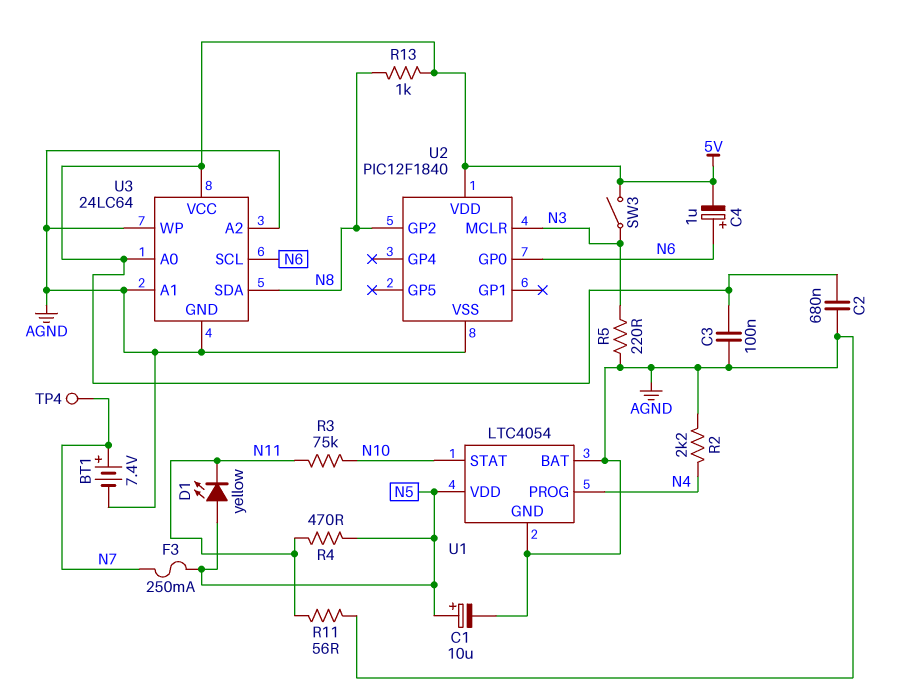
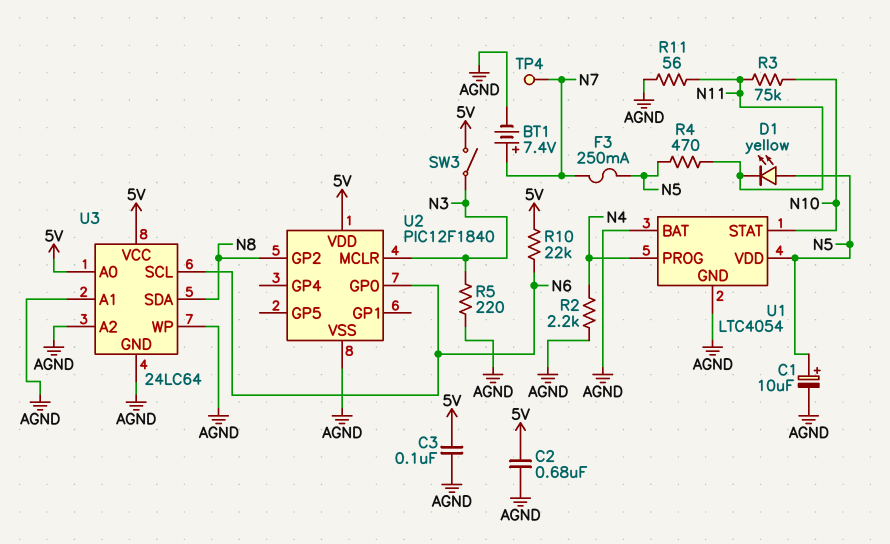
C4: 1uF (plus N6, minus 5V) -> none
R10: none -> 22k (5V, N6)
R13: 1k (5V, N8) -> none

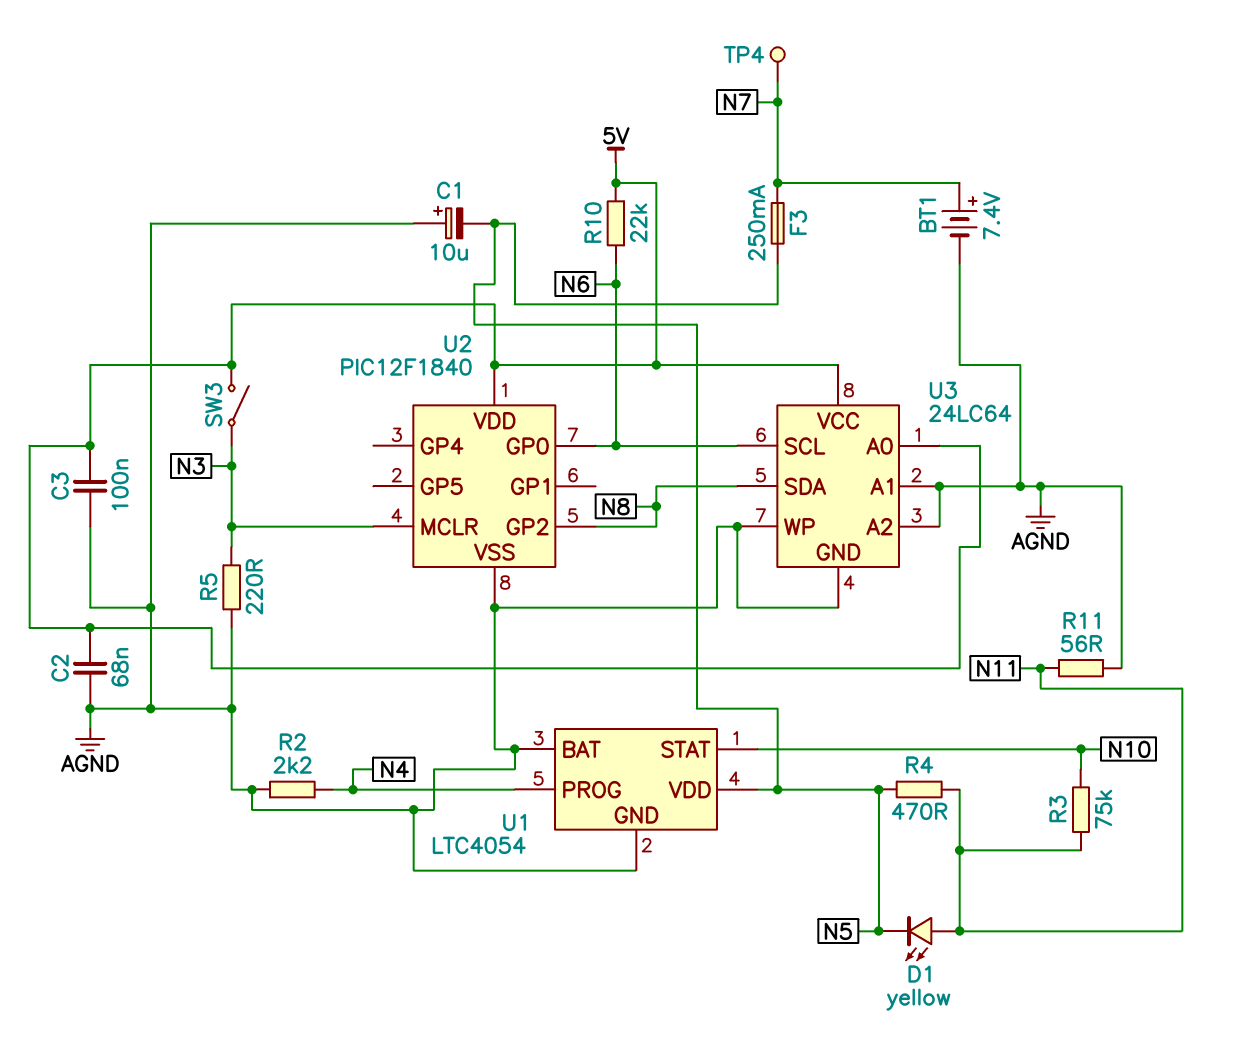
C1: 10uF (plus N5, minus AGND) -> 10uF (plus AGND, minus N5)
C2: 680nF (5V, AGND) -> 68nF (5V, AGND)
D1: LED yellow (A N5, K N11) -> LED yellow (A N11, K N5)

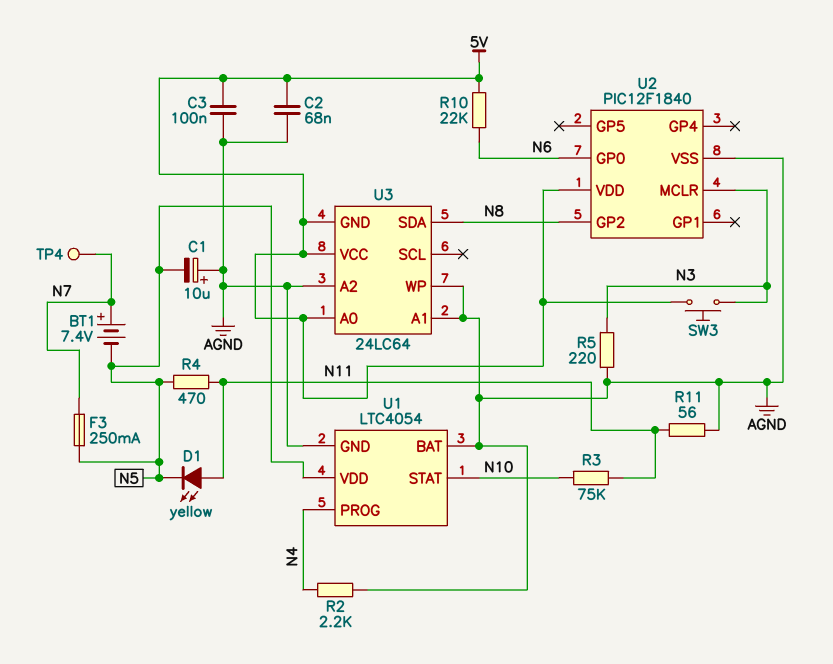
BT1: 7.4V (plus N7, minus AGND) -> 7.4V (plus N7, minus N5)
SW3: switch (5V, N3) -> button (5V, N3)
U3 pin GND: AGND -> 5V
U3 pin SCL: N6 -> none

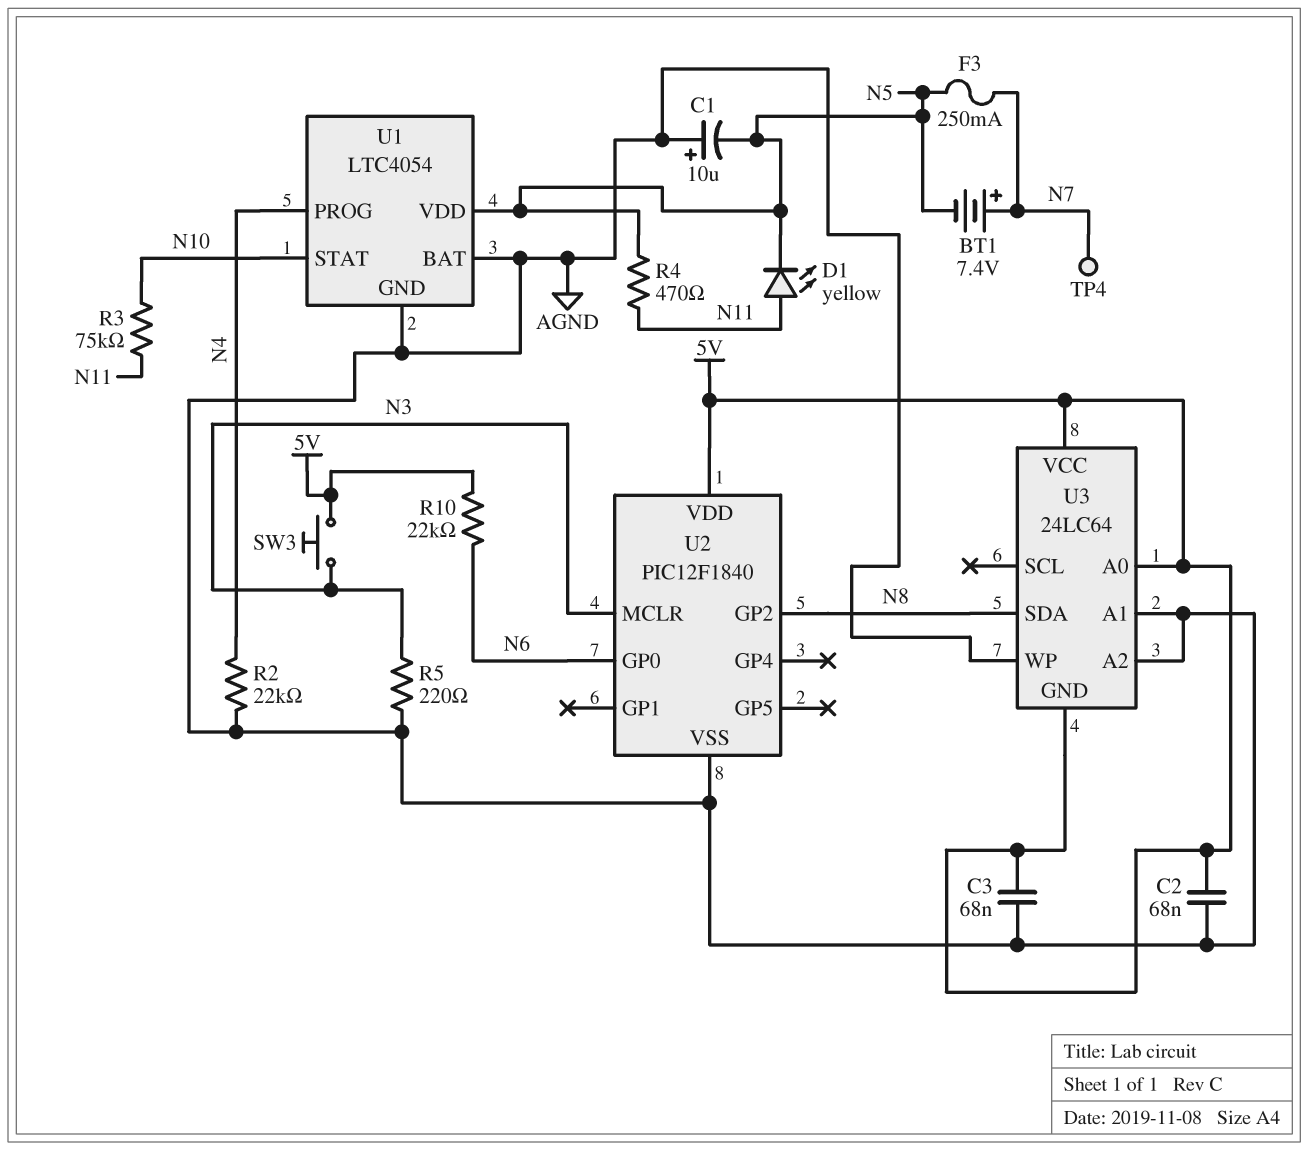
C3: 100nF (5V, AGND) -> 68nF (5V, AGND)
R2: 2.2k (AGND, N4) -> 22k (AGND, N4)
R11: 56 (AGND, N11) -> none

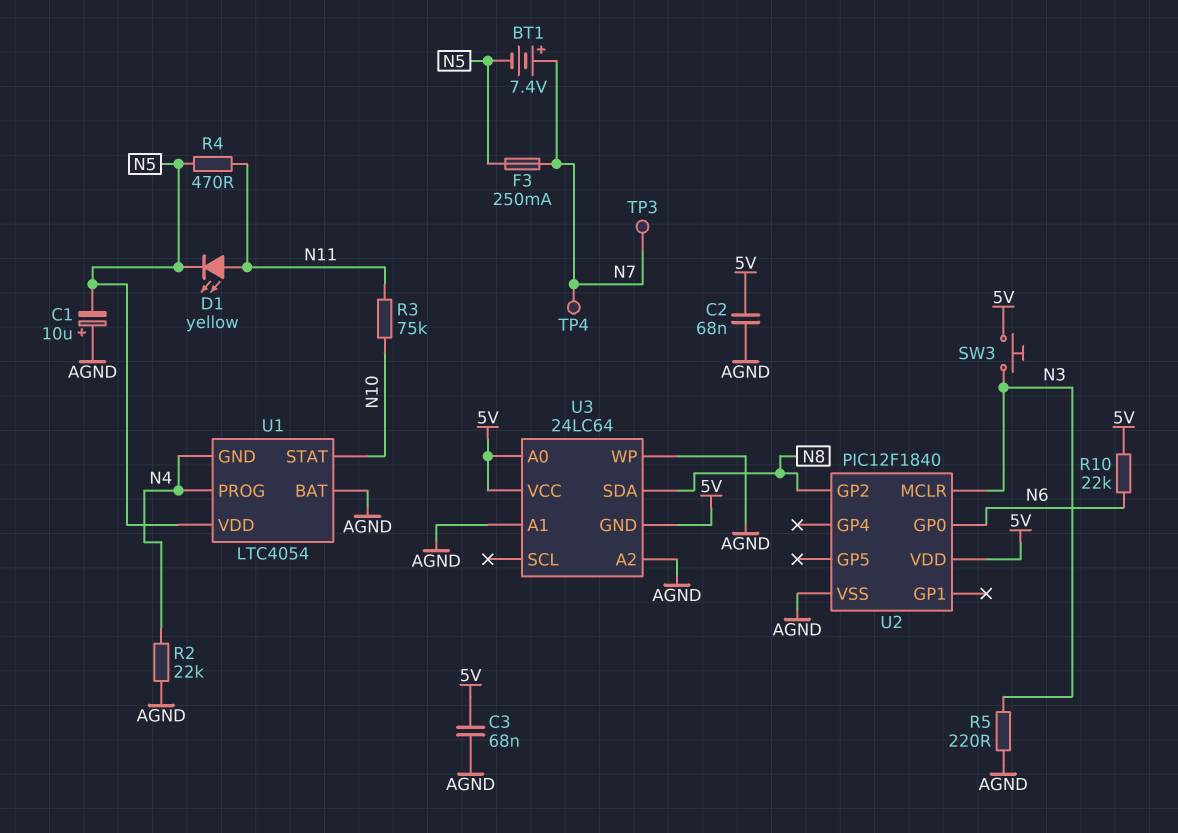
TP3: none -> test point (N7)
U1 pin GND: AGND -> N4

